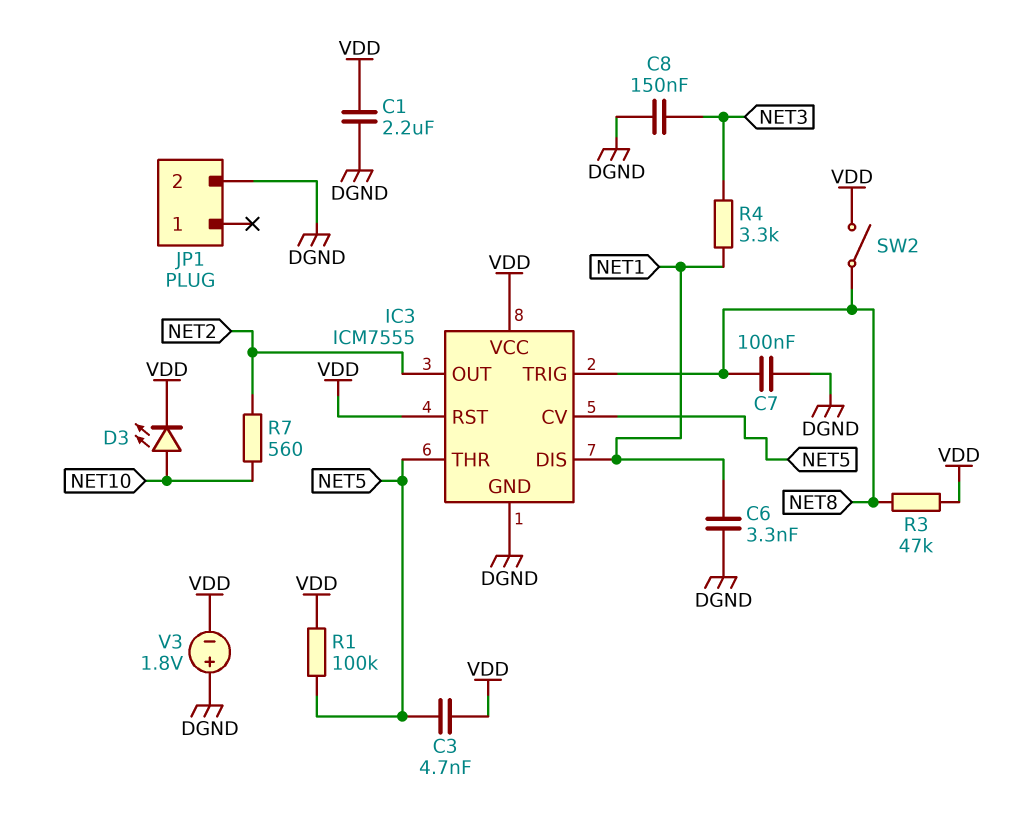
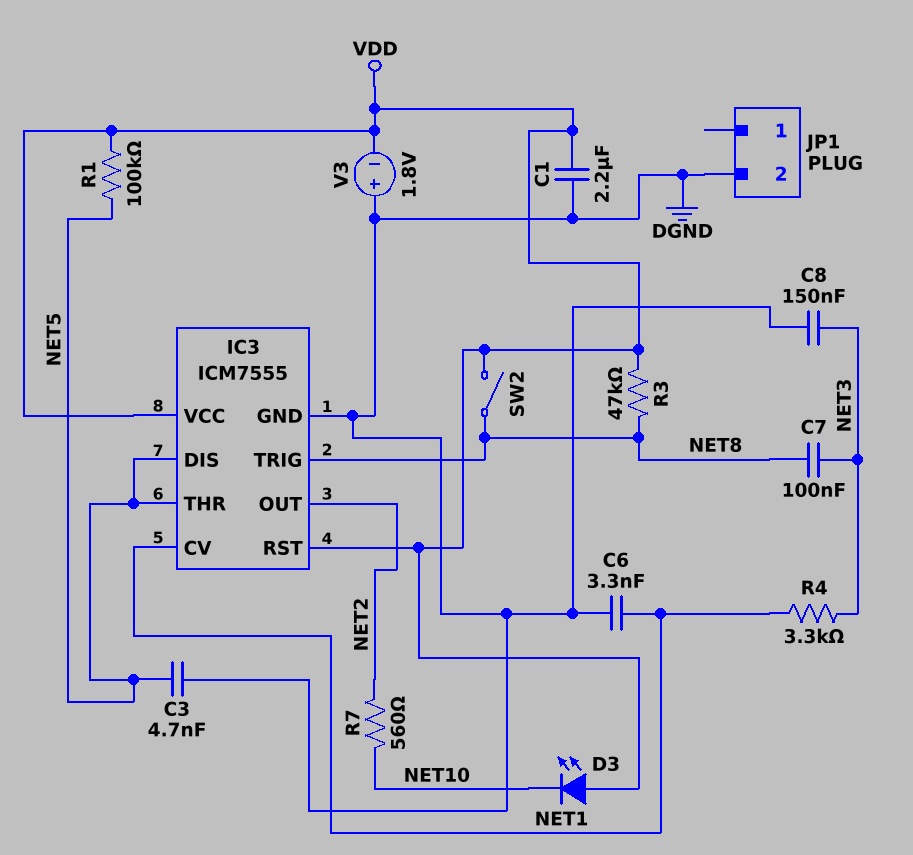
C3: 4.7nF (NET5, VDD) -> 4.7nF (DGND, NET5)
C7: 100nF (DGND, NET8) -> 100nF (NET3, NET8)
D3: LED (A NET10, K VDD) -> LED (A VDD, K NET10)
IC3 pin CV: NET5 -> NET1
IC3 pin DIS: NET1 -> NET5

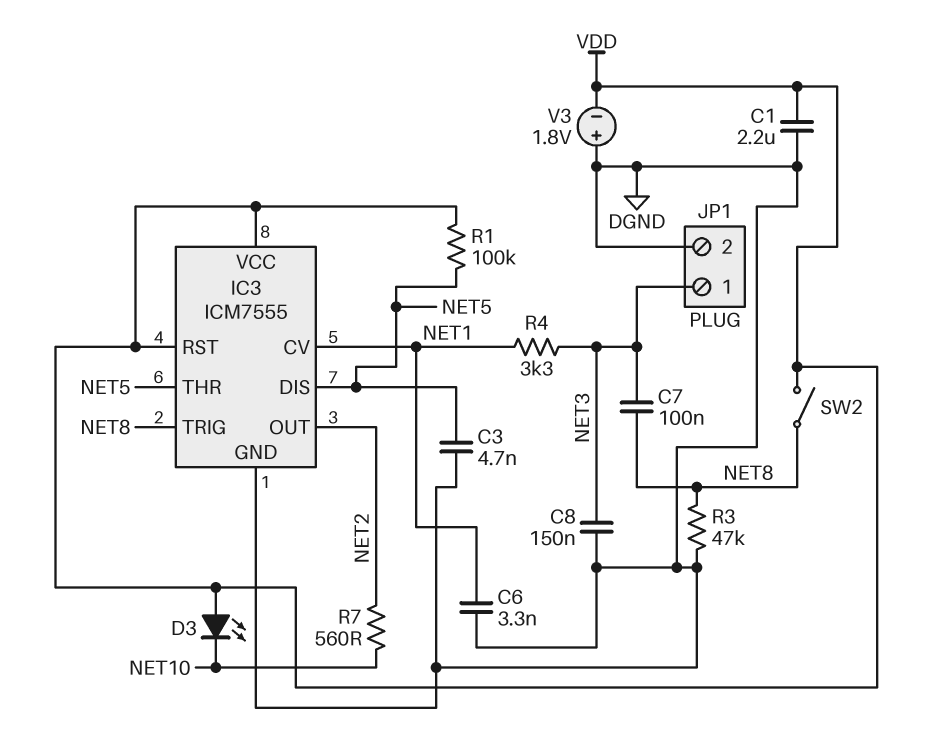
JP1 pin 1: none -> NET3
R3: 47k (NET8, VDD) -> 47k (DGND, NET8)

